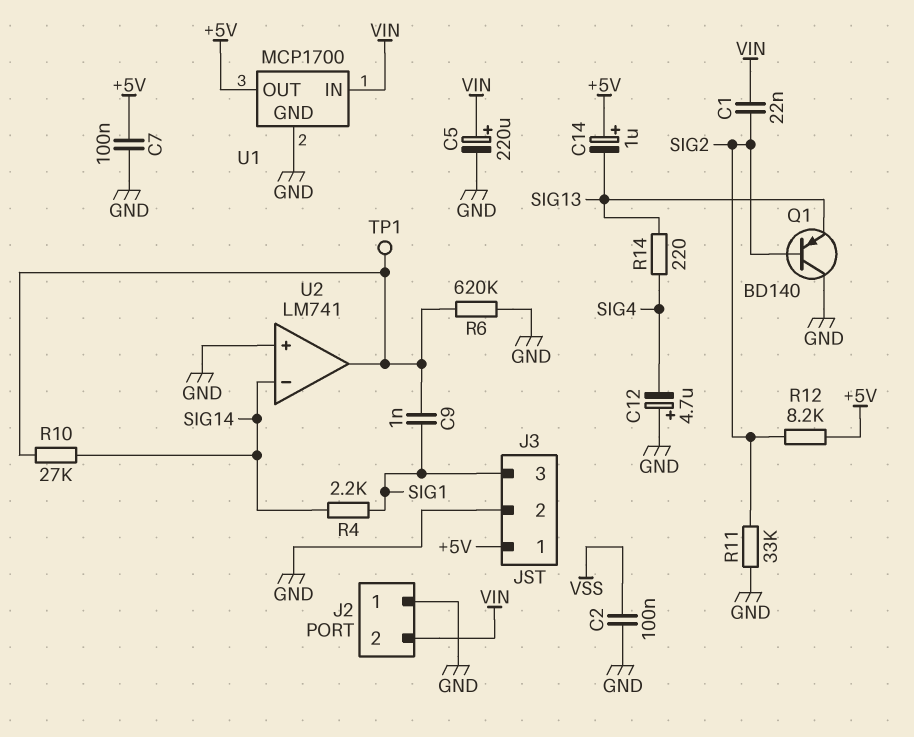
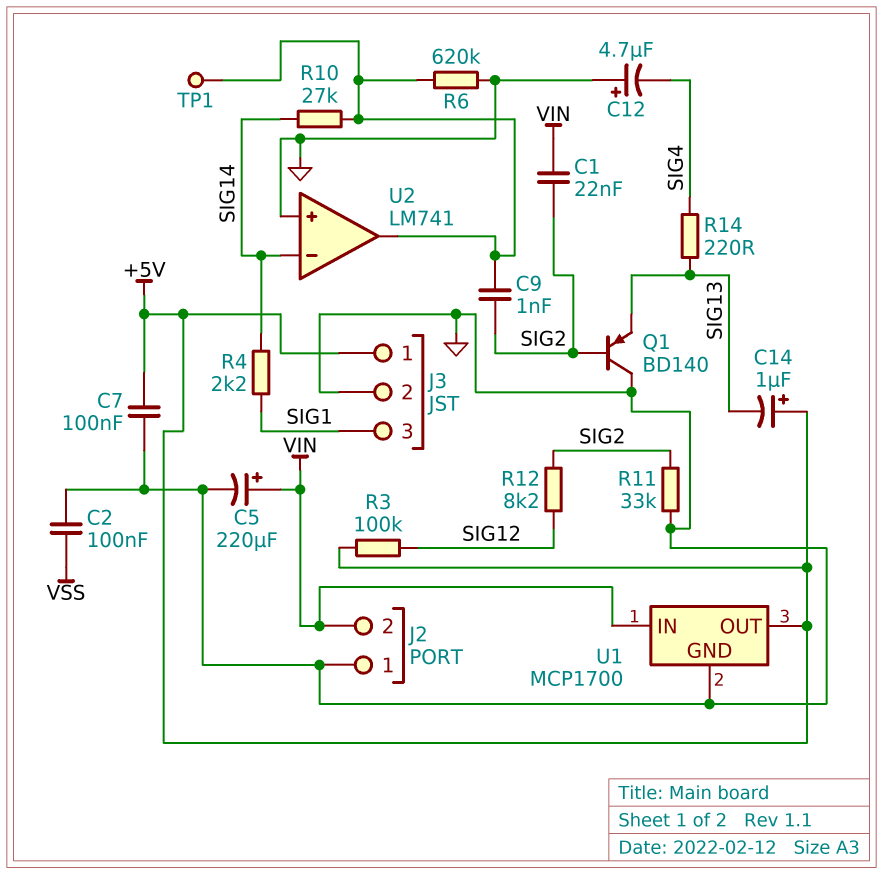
C9: 1nF (SIG1, U2/out) -> 1nF (SIG2, U2/out)
R3: none -> 100k (+5V, SIG12)
R12: 8.2k (+5V, SIG2) -> 8.2k (SIG2, SIG12)

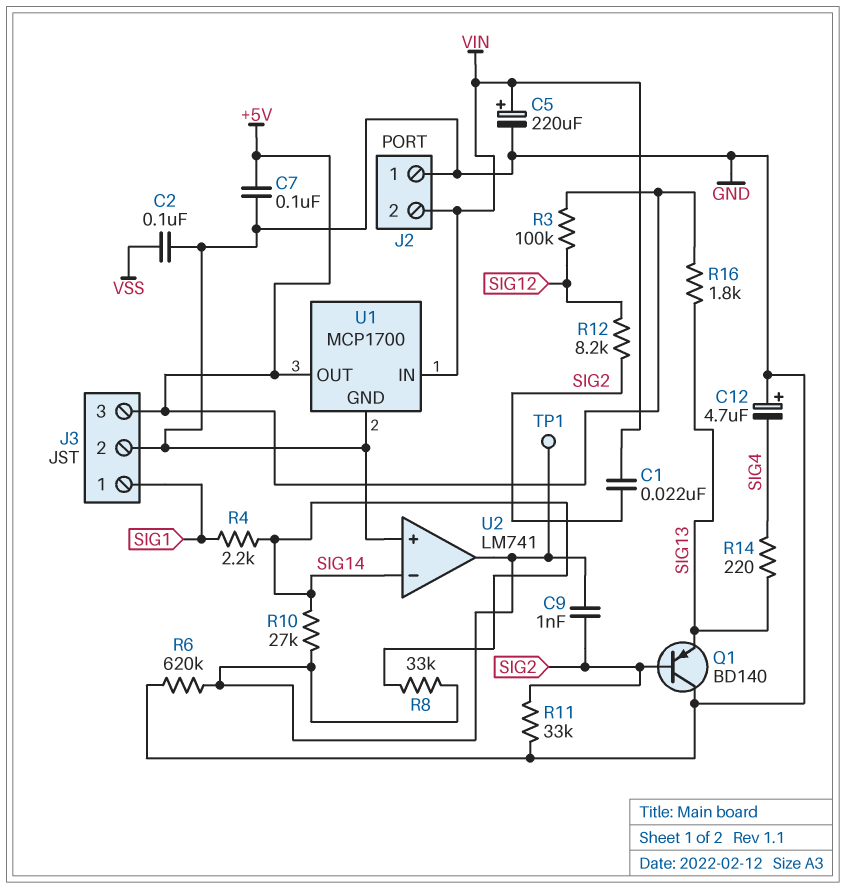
C14: 1uF (plus +5V, minus SIG13) -> none
J3 pin 1: +5V -> SIG1
J3 pin 3: SIG1 -> +5V
R8: none -> 33k (SIG14, U2/out)
R16: none -> 1.8k (+5V, SIG13)

